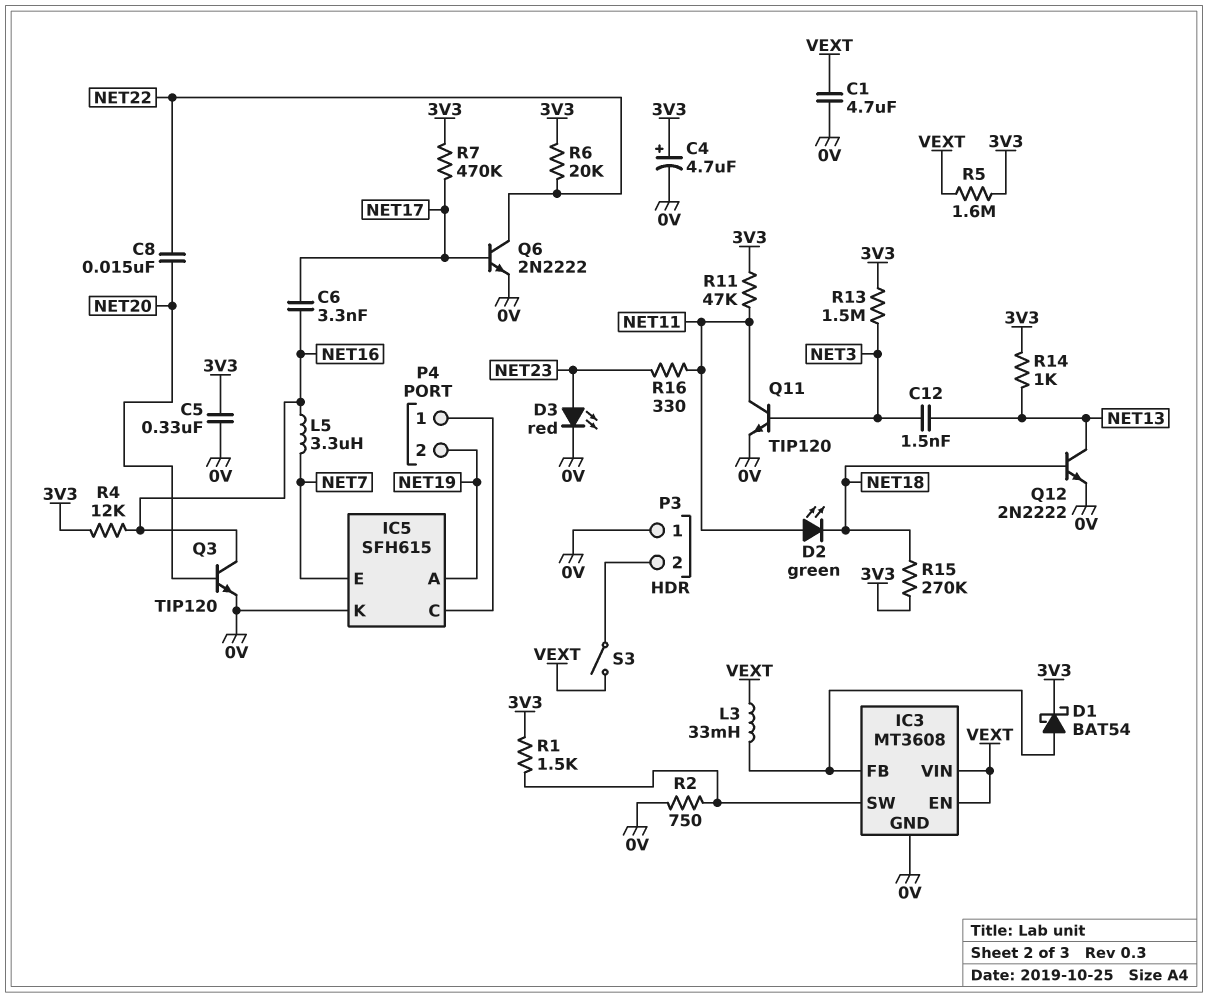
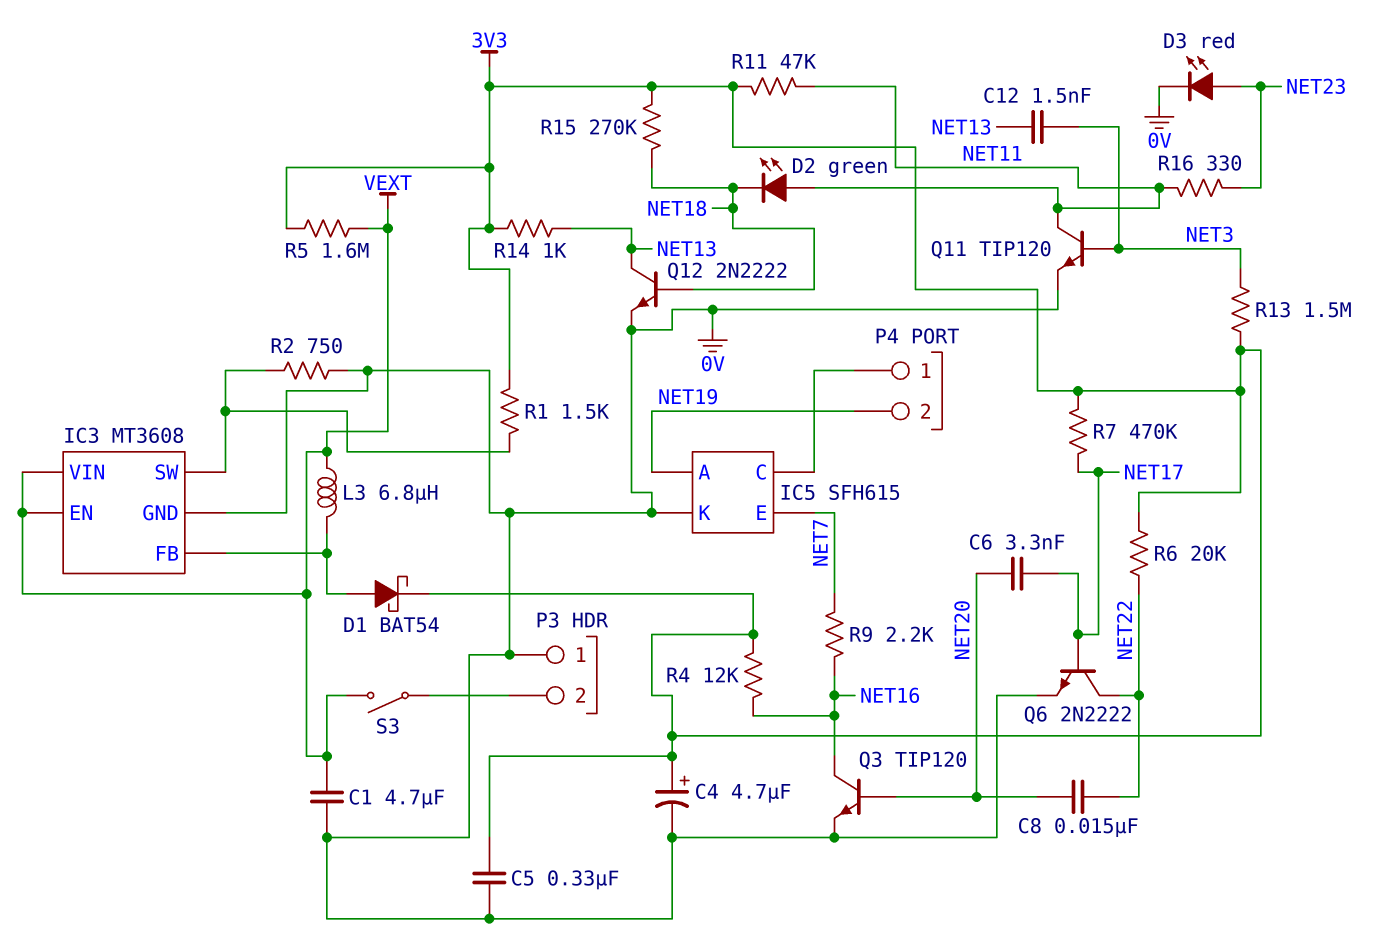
C6: 3.3nF (NET16, NET17) -> 3.3nF (NET17, NET20)
L3: 33mH (IC3/FB, VEXT) -> 6.8uH (IC3/FB, VEXT)
L5: 3.3uH (NET7, NET16) -> none
R9: none -> 2.2k (NET7, NET16)

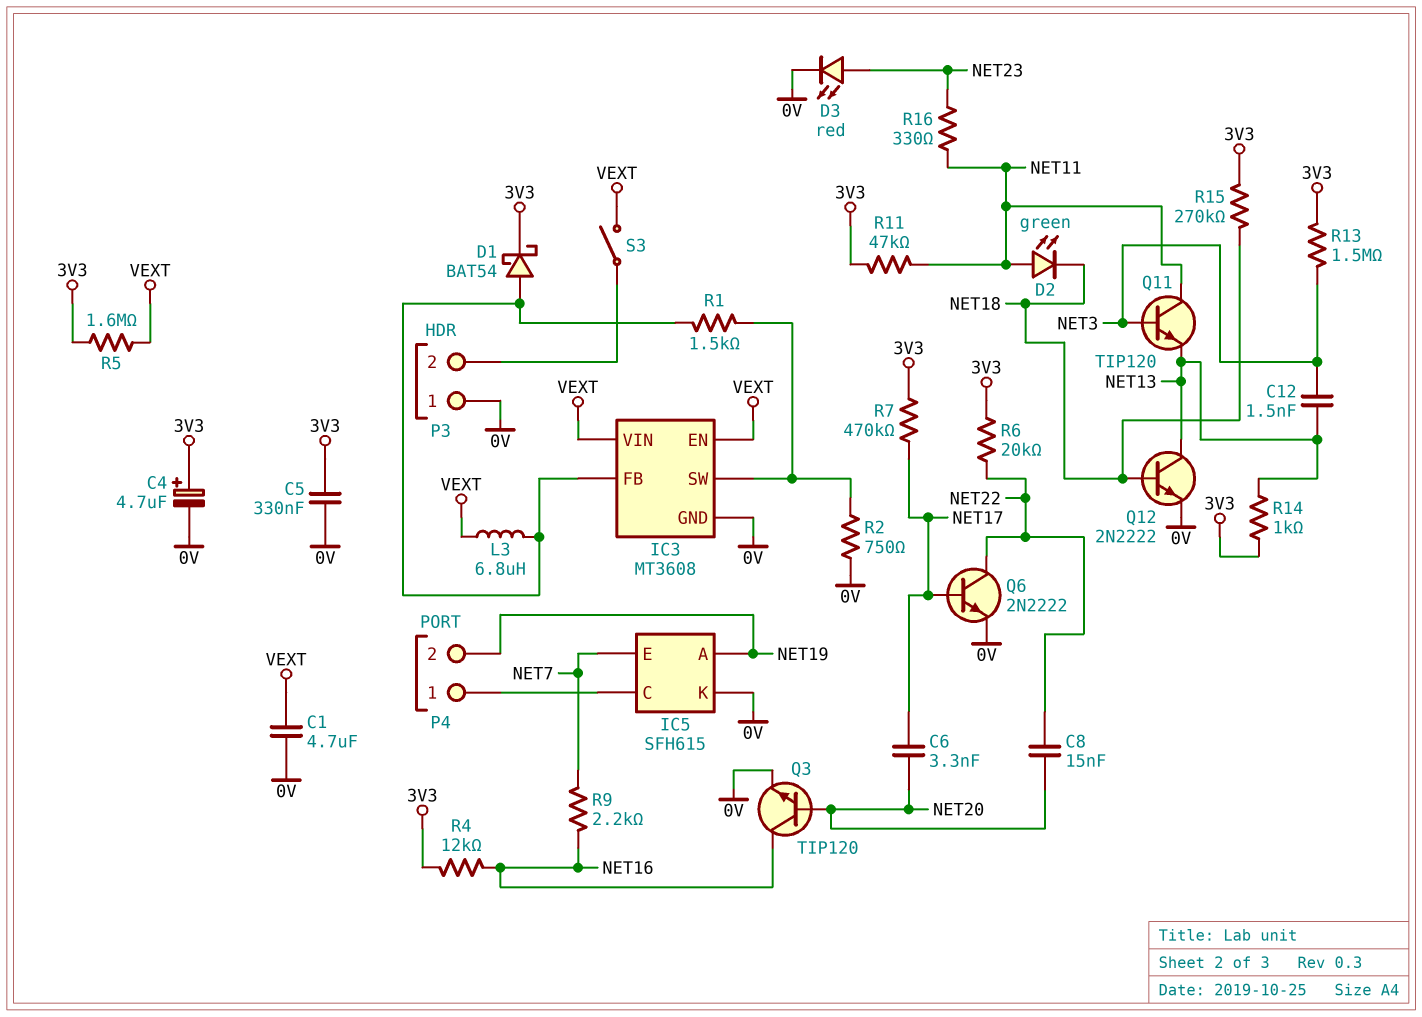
Q11: NPN TIP120 (B NET3, C NET11, E 0V) -> NPN TIP120 (B NET3, C NET11, E NET13)
R1: 1.5k (3V3, IC3/SW) -> 1.5k (IC3/FB, IC3/SW)

